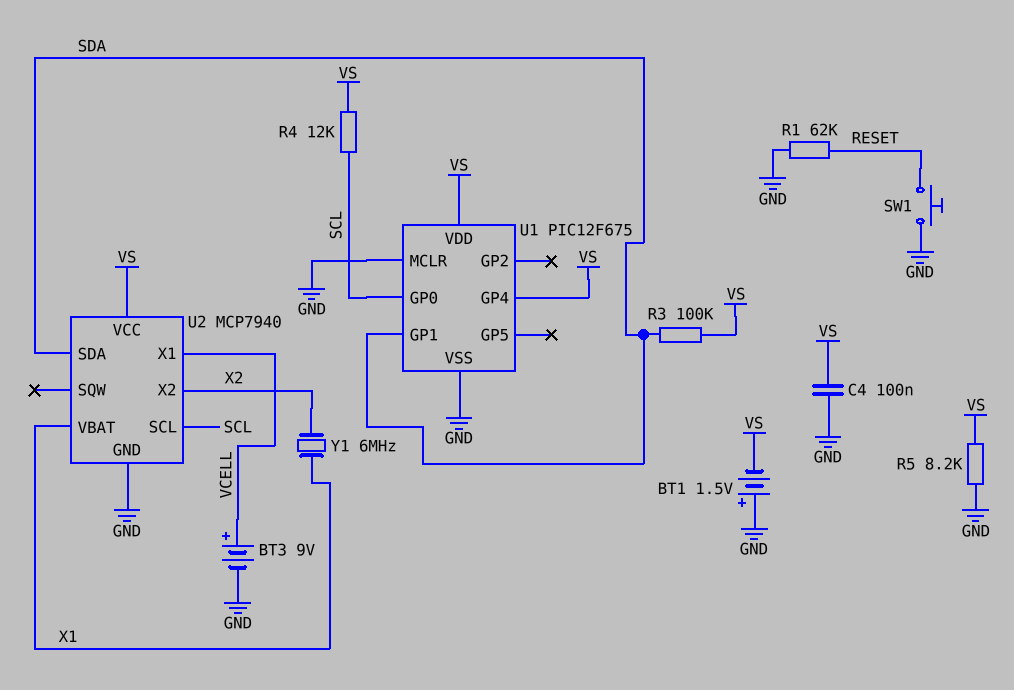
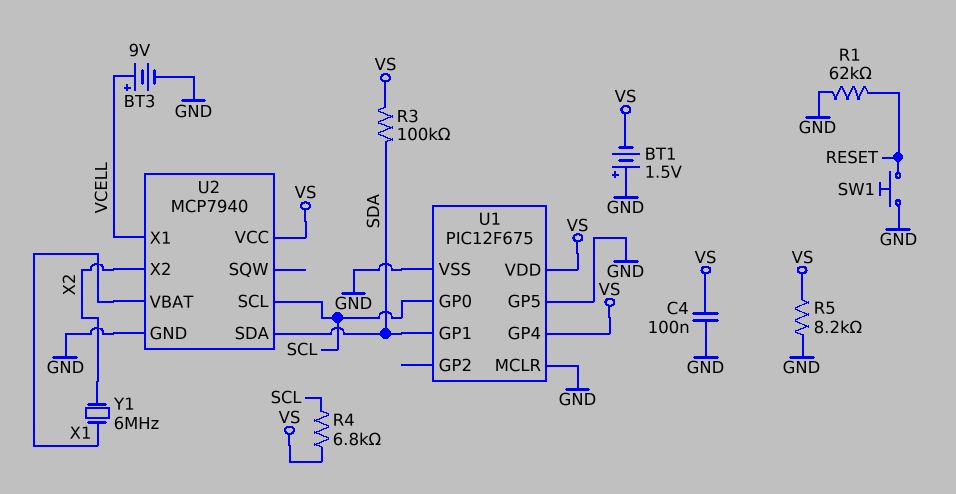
R4: 12k (SCL, VS) -> 6.8k (SCL, VS)
U1 pin GP5: none -> GND

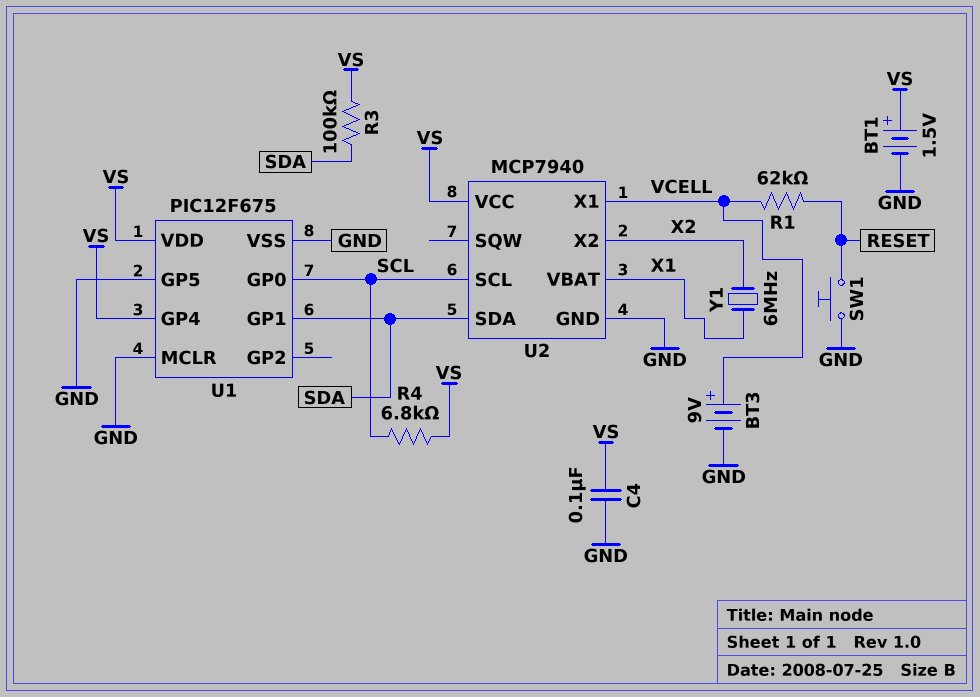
BT1: 1.5V (plus GND, minus VS) -> 1.5V (plus VS, minus GND)
R1: 62k (GND, RESET) -> 62k (RESET, VCELL)
R5: 8.2k (GND, VS) -> none

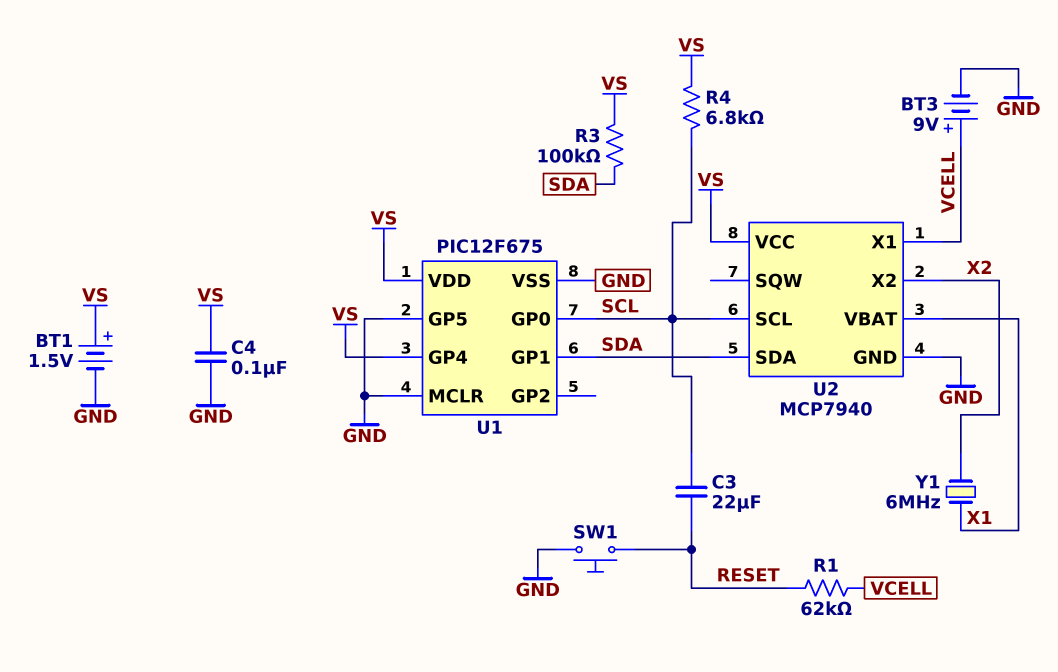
C3: none -> 22uF (RESET, SCL)

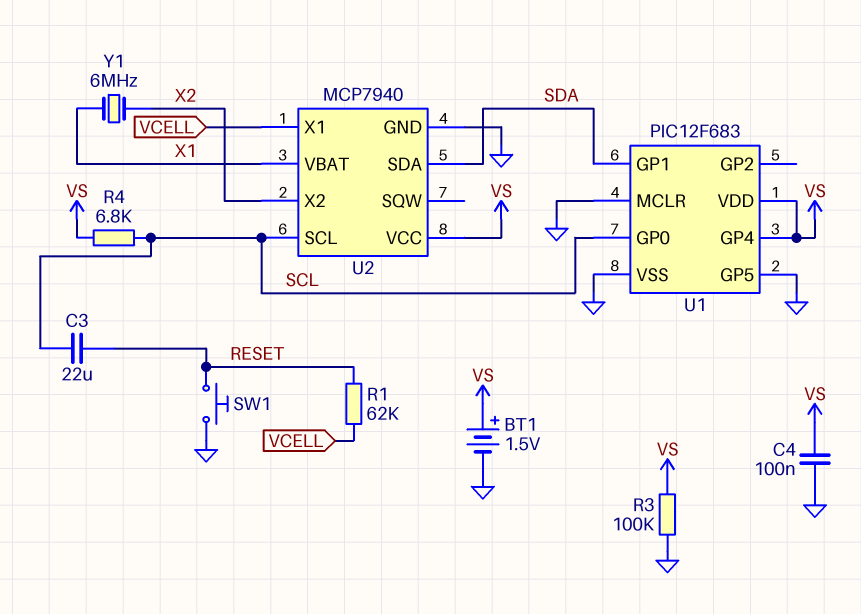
BT3: 9V (plus VCELL, minus GND) -> none
R3: 100k (SDA, VS) -> 100k (GND, VS)
U1: PIC12F675 -> PIC12F683

